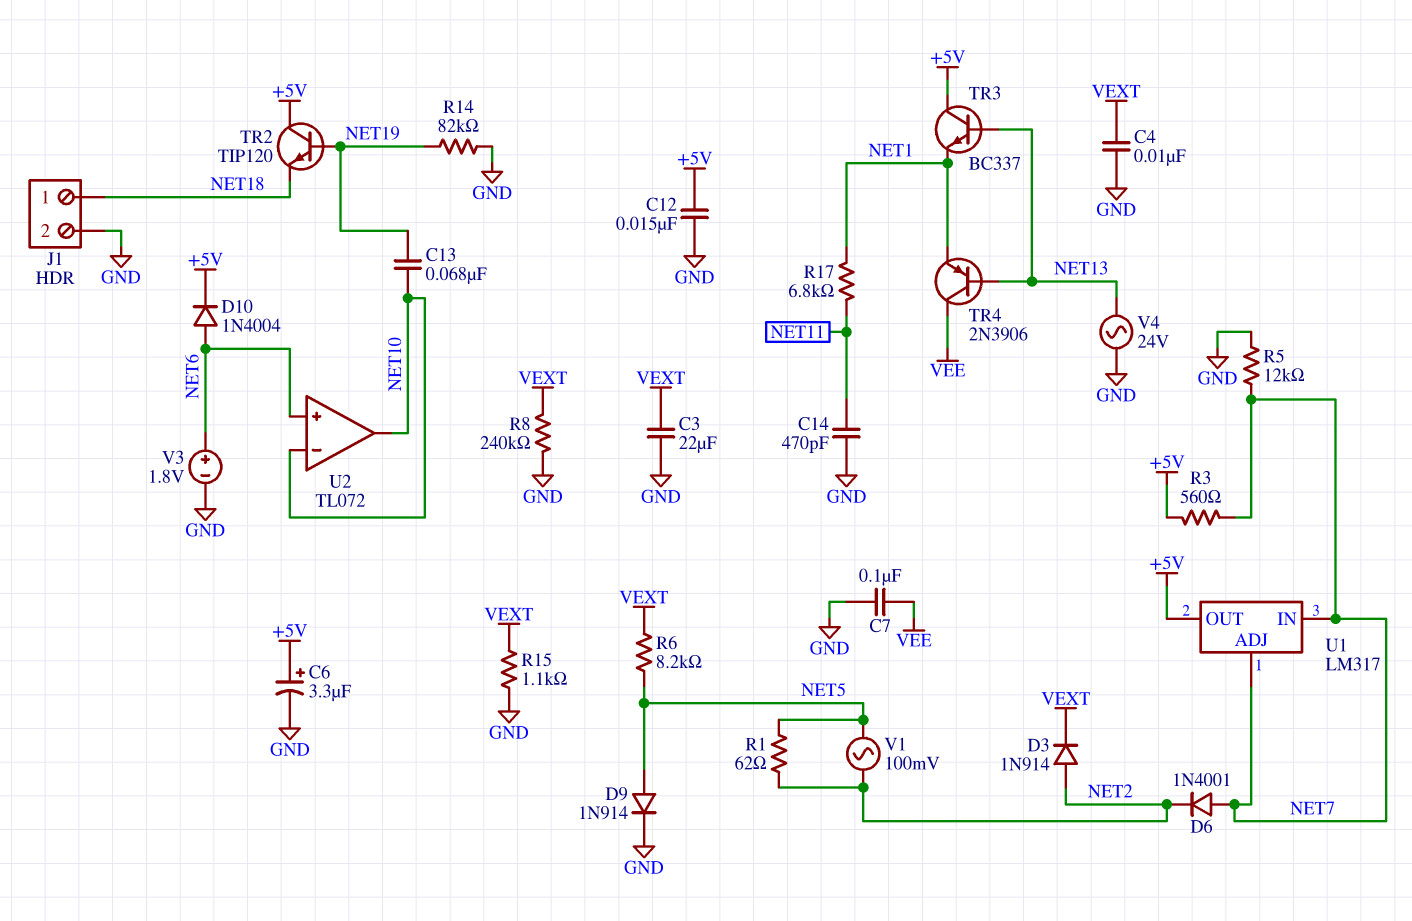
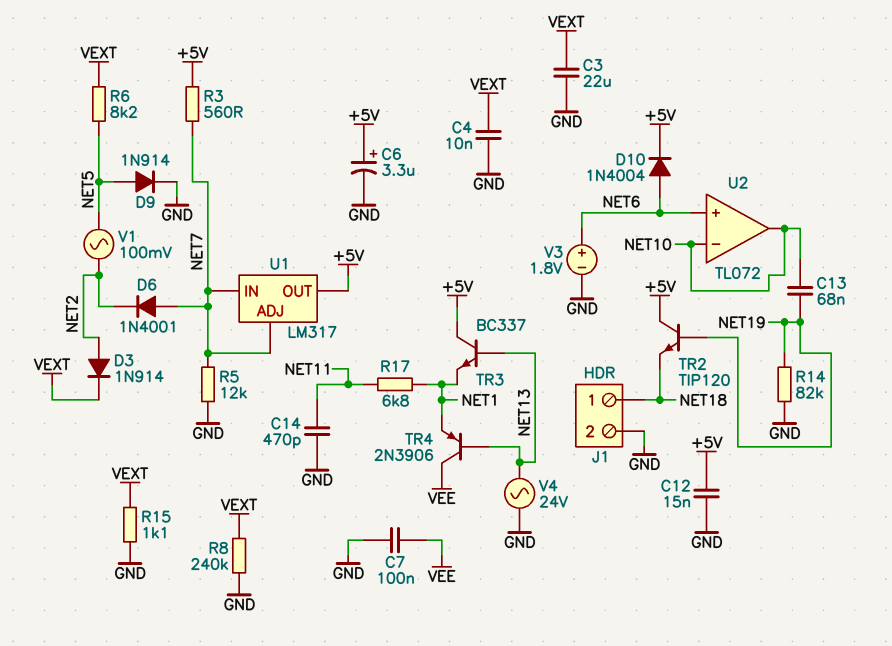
R1: 62 (NET2, NET5) -> none

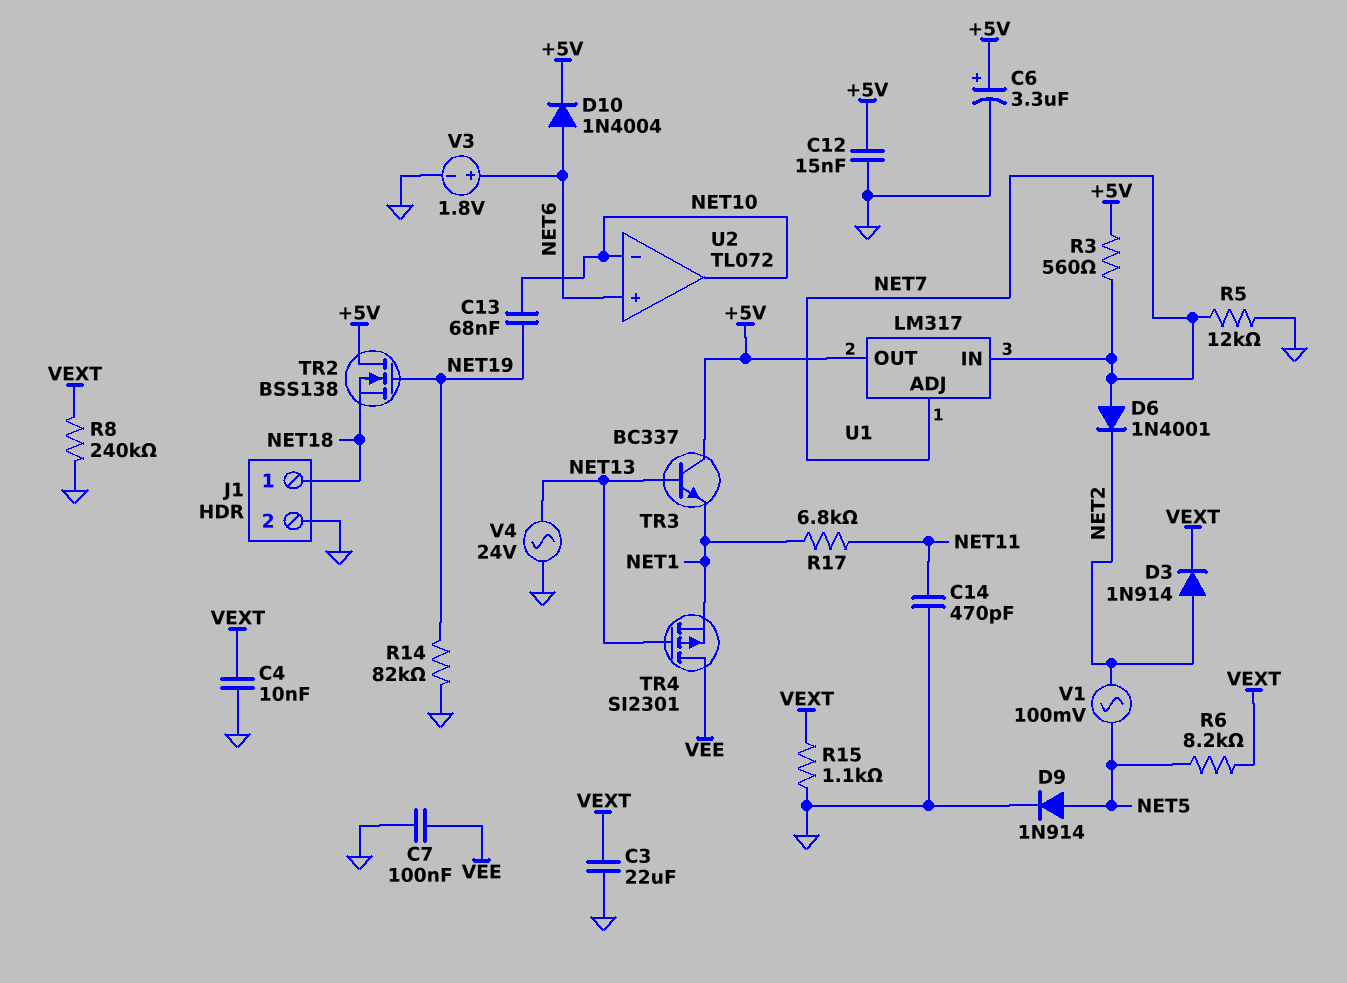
TR2: NPN TIP120 (B NET19, C +5V, E NET18) -> NMOS BSS138 (G NET19, D +5V, S NET18)
TR4: PNP 2N3906 (B NET13, C VEE, E NET1) -> PMOS SI2301 (G NET13, D VEE, S NET1)

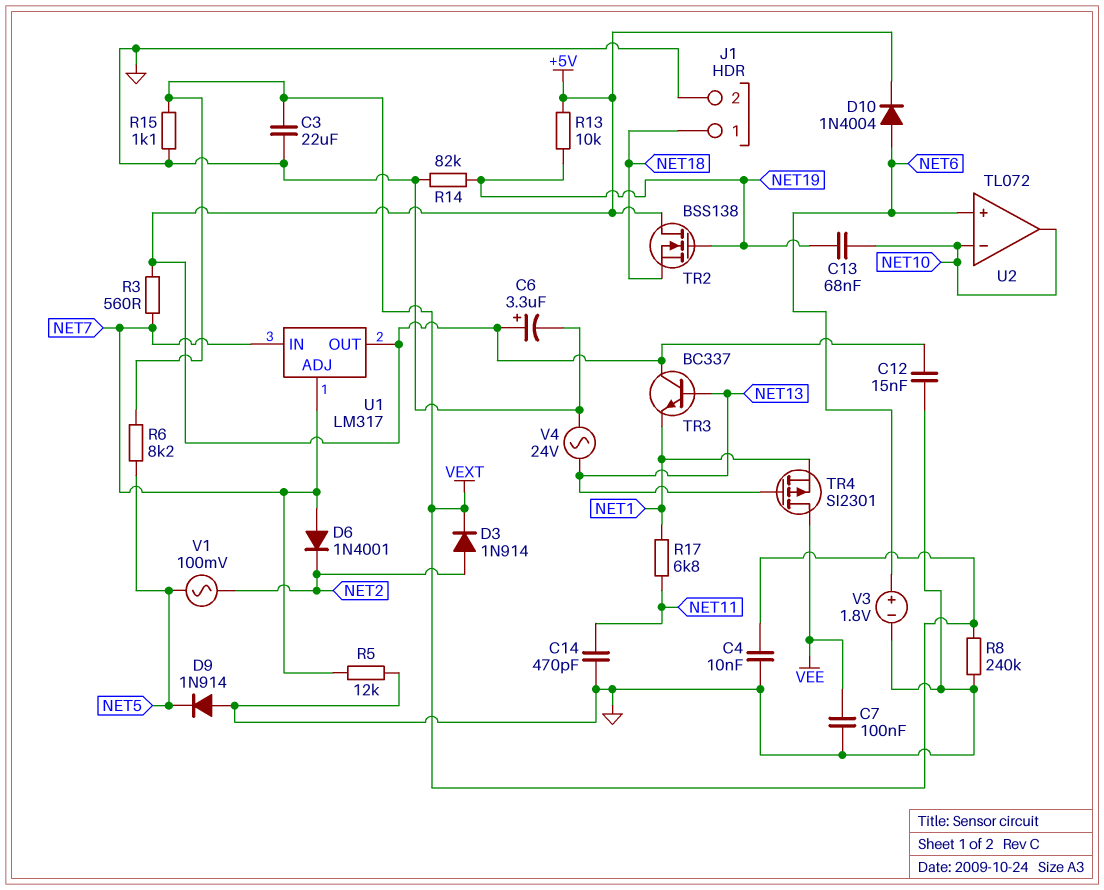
D9: diode 1N914 (A NET5, K GND) -> diode 1N914 (A GND, K NET5)
R13: none -> 10k (+5V, NET19)

